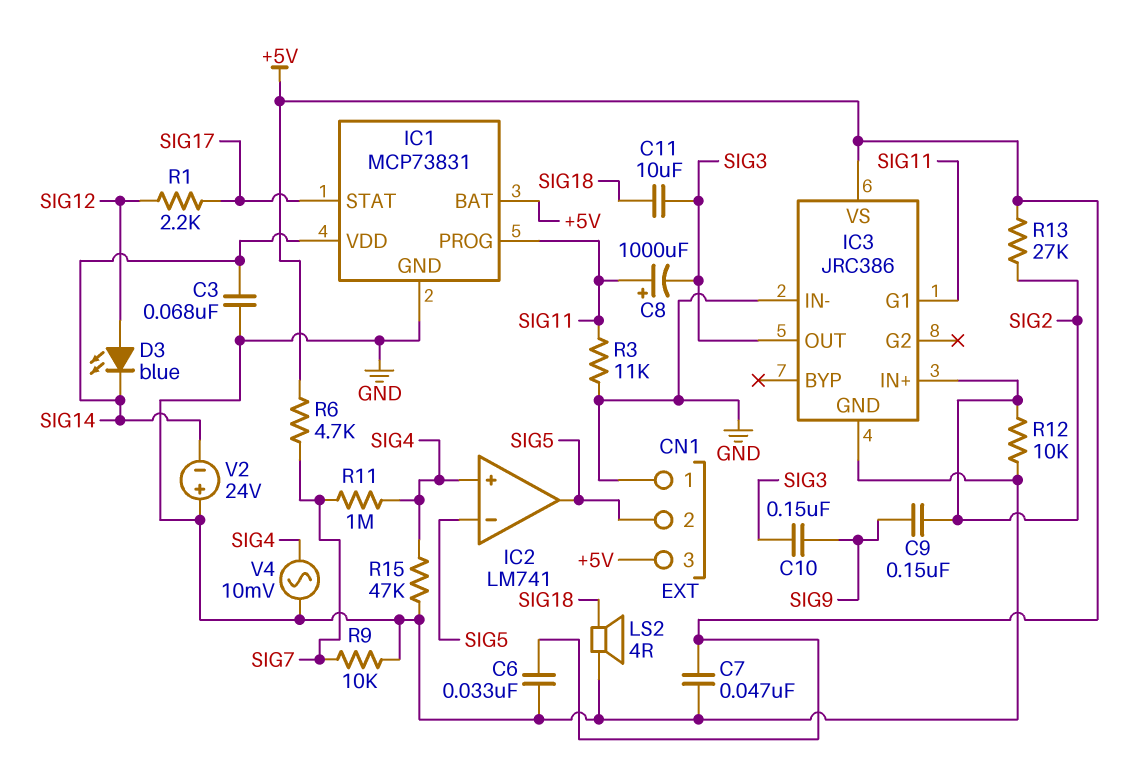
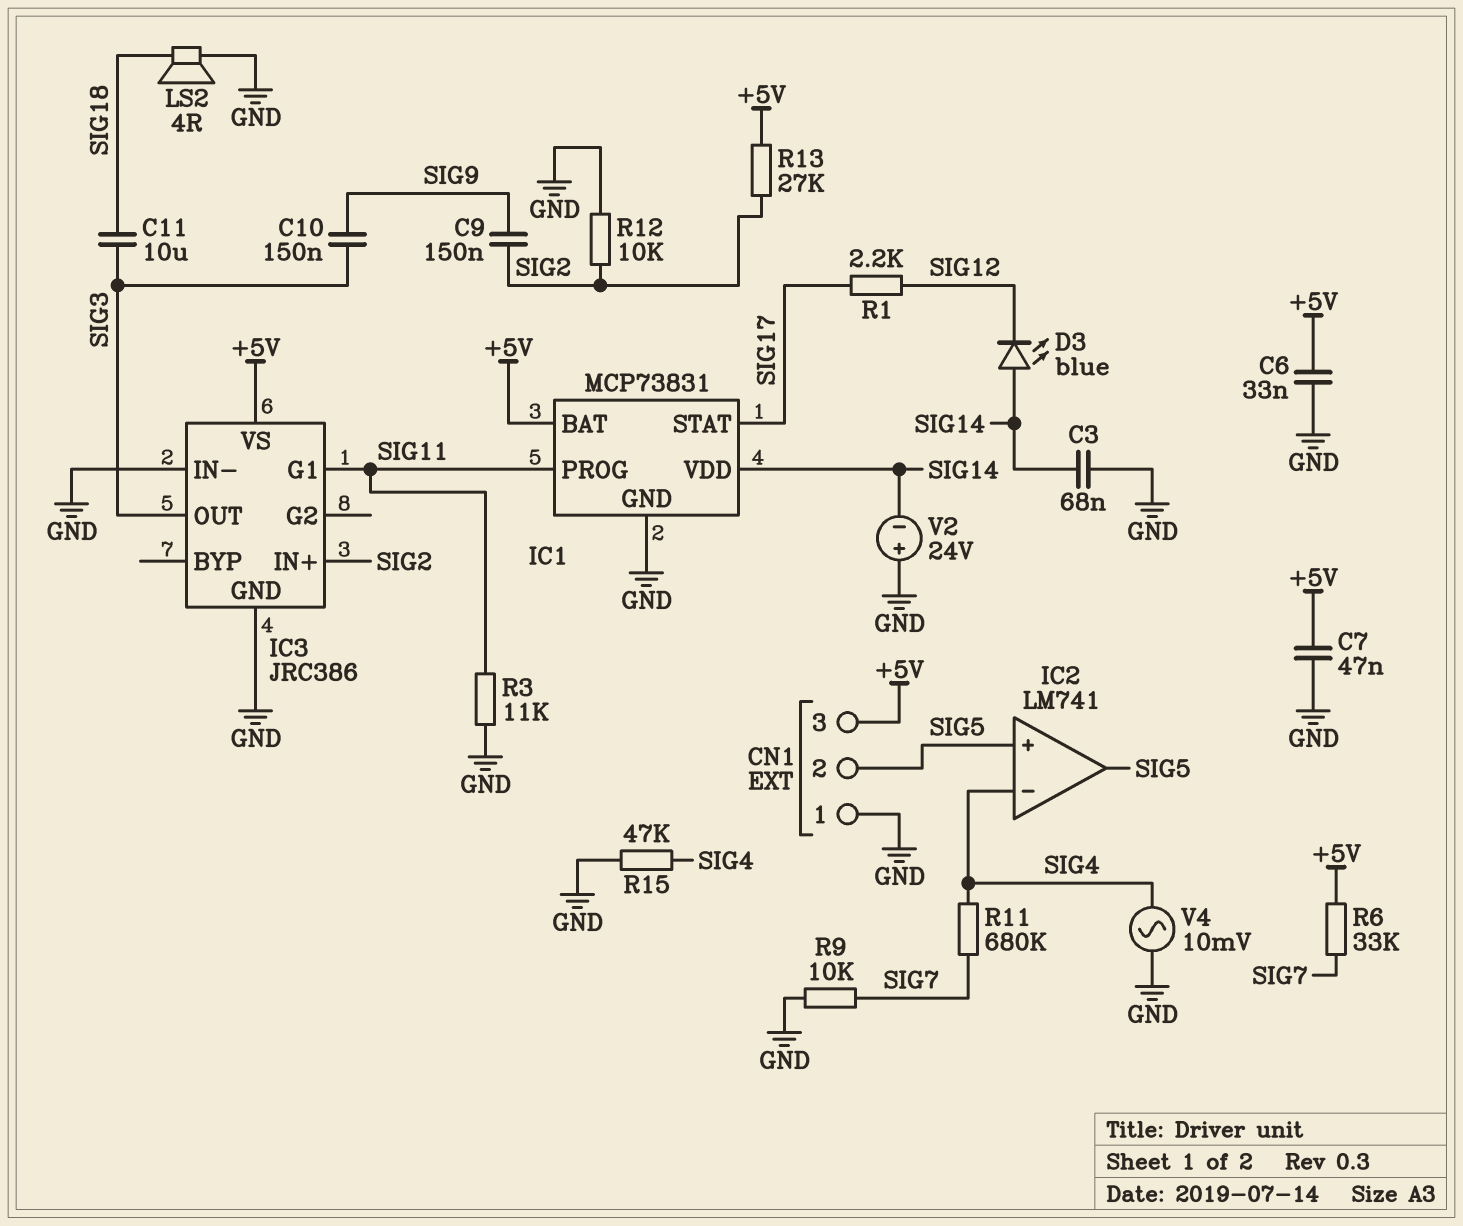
C8: 1000uF (plus SIG11, minus SIG3) -> none
D3: LED blue (A SIG12, K SIG14) -> LED blue (A SIG14, K SIG12)
IC2 pin in+: SIG4 -> SIG5
IC2 pin in-: SIG5 -> SIG4
R6: 4.7k (+5V, SIG7) -> 33k (+5V, SIG7)
R11: 1M (SIG4, SIG7) -> 680k (SIG4, SIG7)

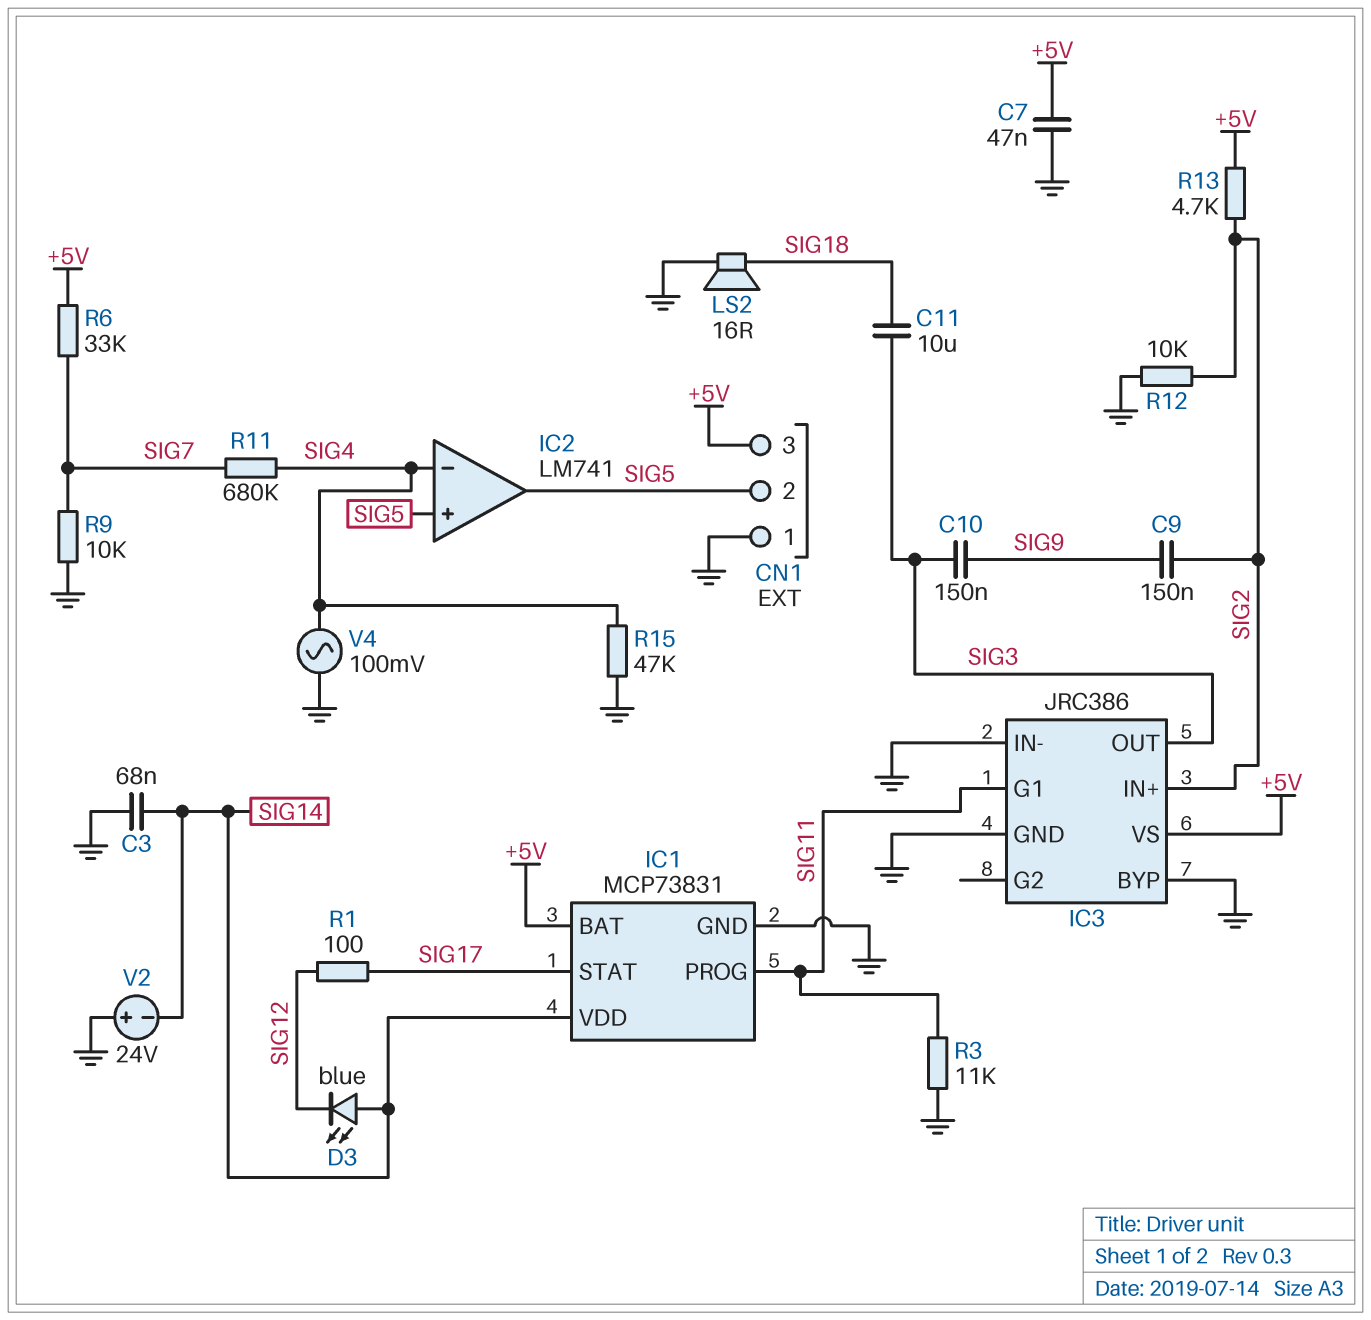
C6: 33nF (+5V, GND) -> none
IC3 pin BYP: none -> GND
LS2: speaker 4R (GND, SIG18) -> speaker 16R (GND, SIG18)
R1: 2.2k (SIG12, SIG17) -> 100 (SIG12, SIG17)
R13: 27k (+5V, SIG2) -> 4.7k (+5V, SIG2)
V4: AC 10mV (GND, SIG4) -> AC 100mV (GND, SIG4)

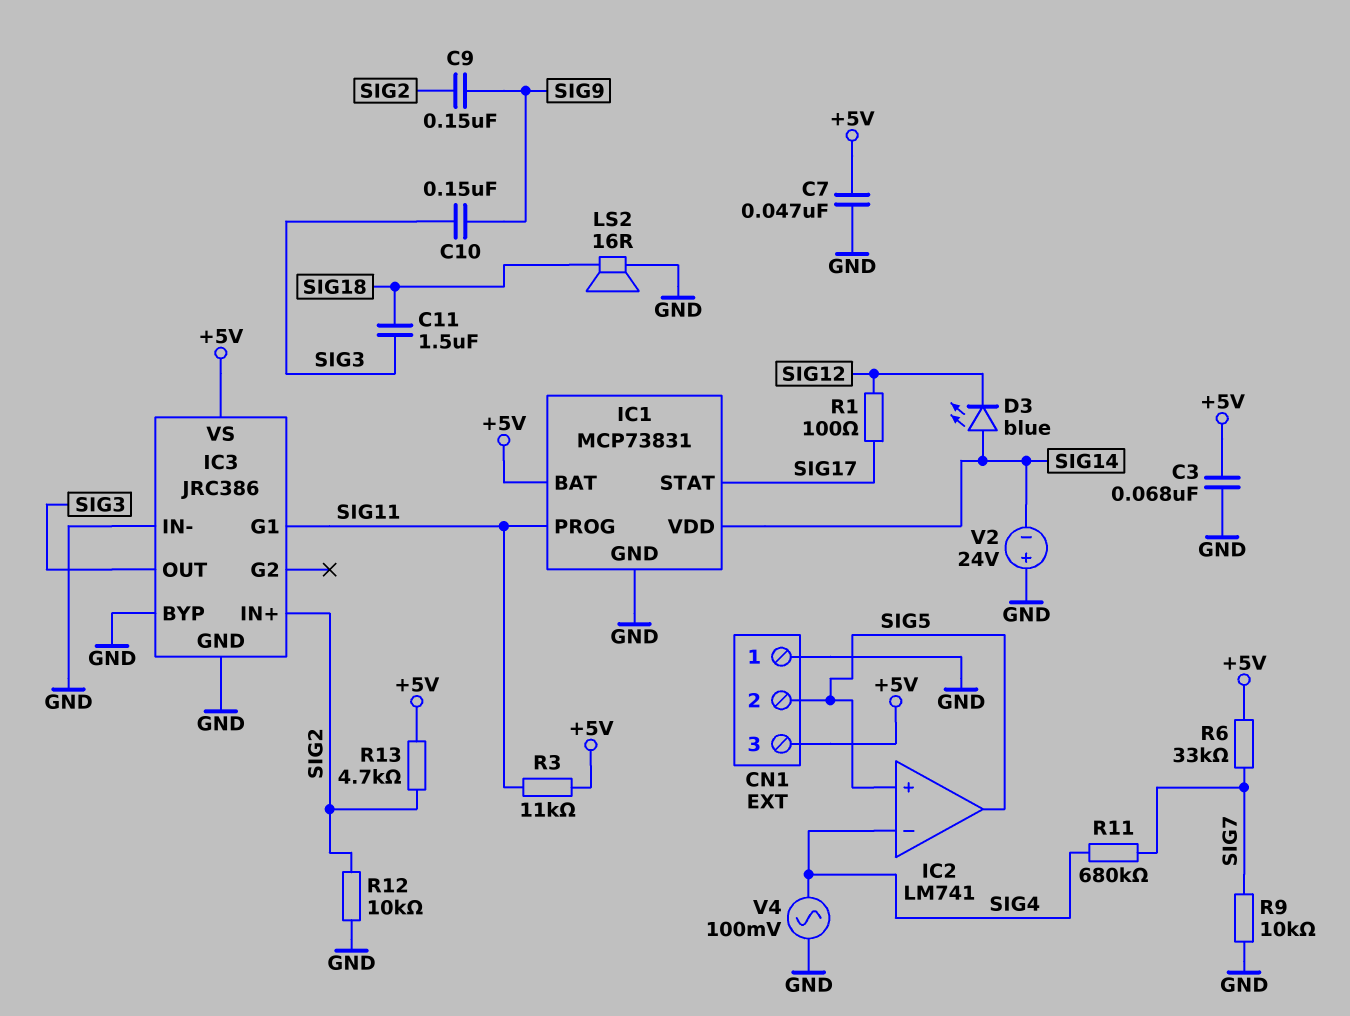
C3: 68nF (GND, SIG14) -> 68nF (+5V, GND)
C11: 10uF (SIG3, SIG18) -> 1.5uF (SIG3, SIG18)
R3: 11k (GND, SIG11) -> 11k (+5V, SIG11)
R15: 47k (GND, SIG4) -> none

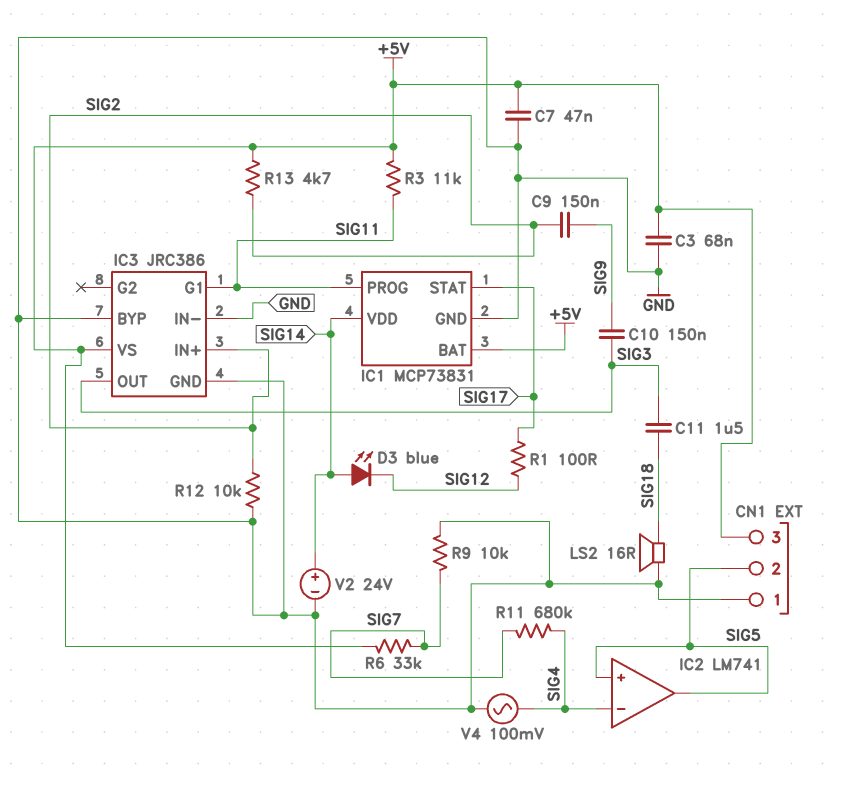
V2: 24V (plus GND, minus SIG14) -> 24V (plus SIG14, minus GND)

